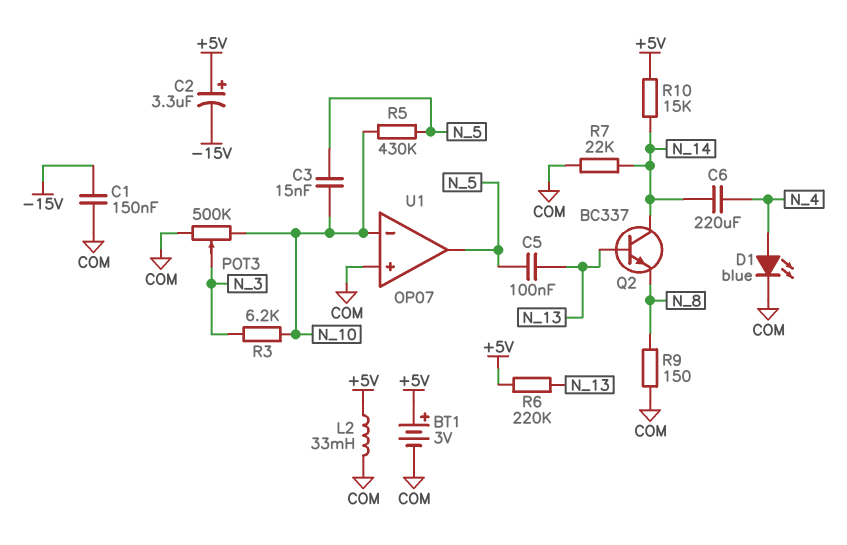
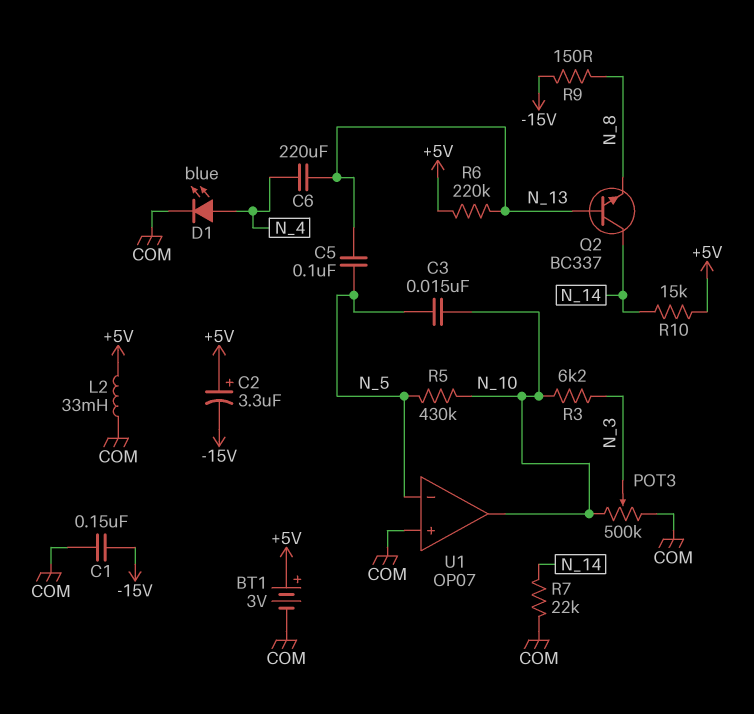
C6: 220uF (N_4, N_14) -> 220uF (N_4, N_13)
R9: 150 (COM, N_8) -> 150 (-15V, N_8)
U1 pin in-: N_10 -> N_5
U1 pin out: N_5 -> N_10

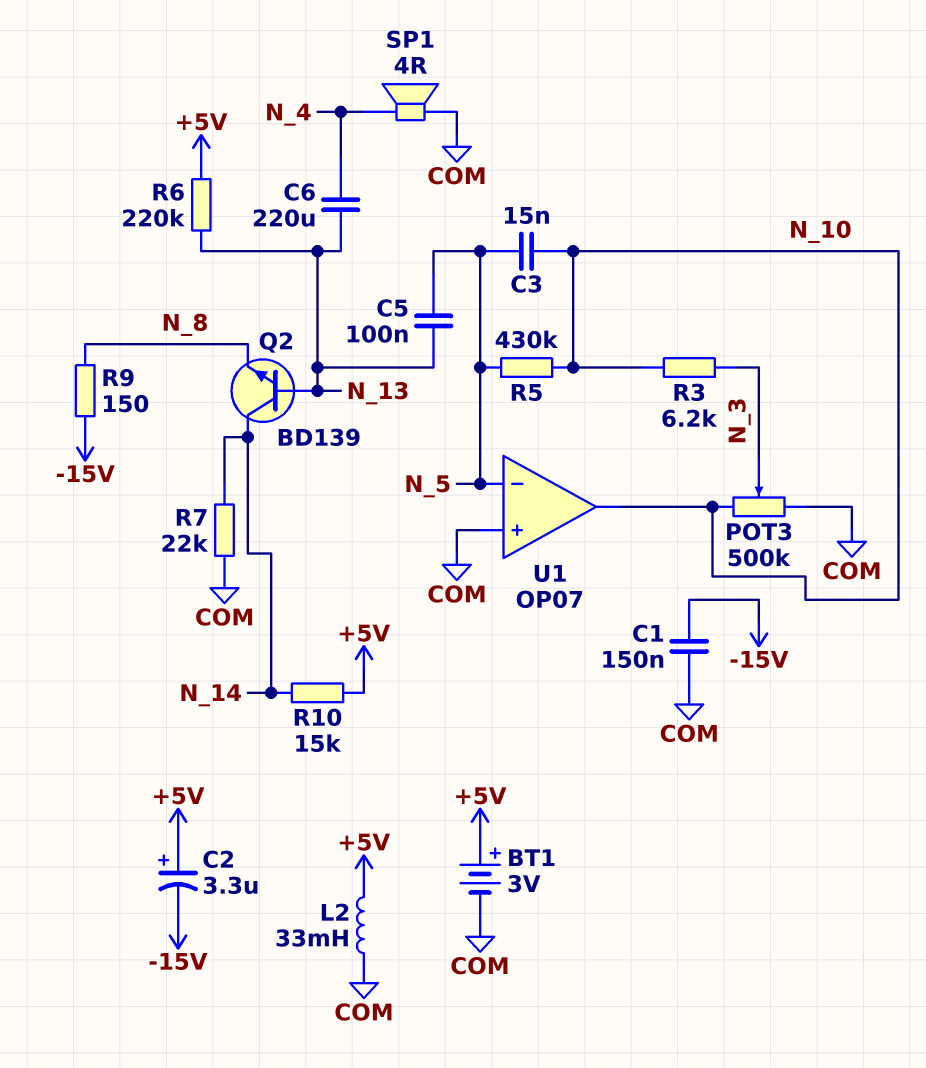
D1: LED blue (A N_4, K COM) -> none
Q2: NPN BC337 (B N_13, C N_14, E N_8) -> NPN BD139 (B N_13, C N_14, E N_8)
SP1: none -> speaker 4R (COM, N_4)

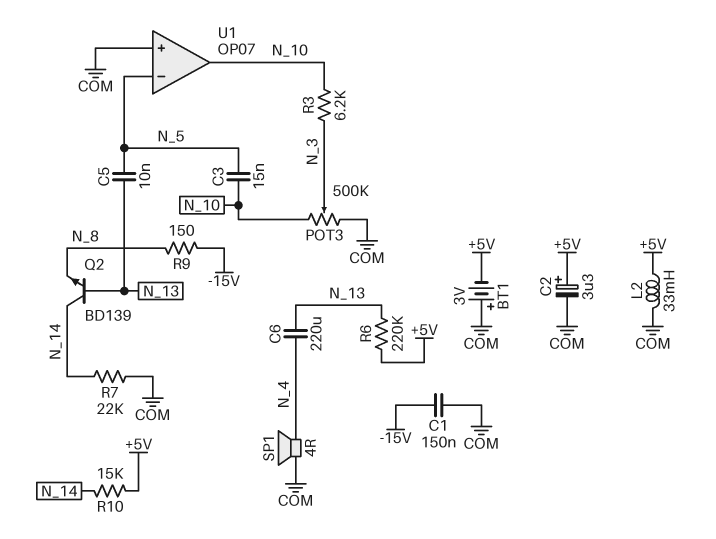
BT1: 3V (plus +5V, minus COM) -> 3V (plus COM, minus +5V)
C2: 3.3uF (plus +5V, minus -15V) -> 3.3uF (plus +5V, minus COM)
C5: 100nF (N_5, N_13) -> 10nF (N_5, N_13)
R5: 430k (N_5, N_10) -> none

